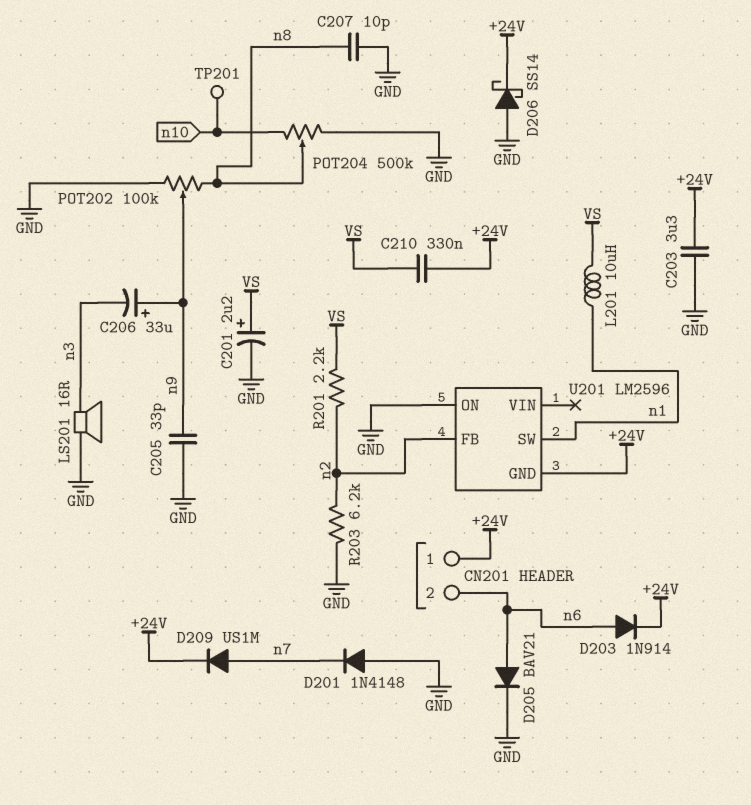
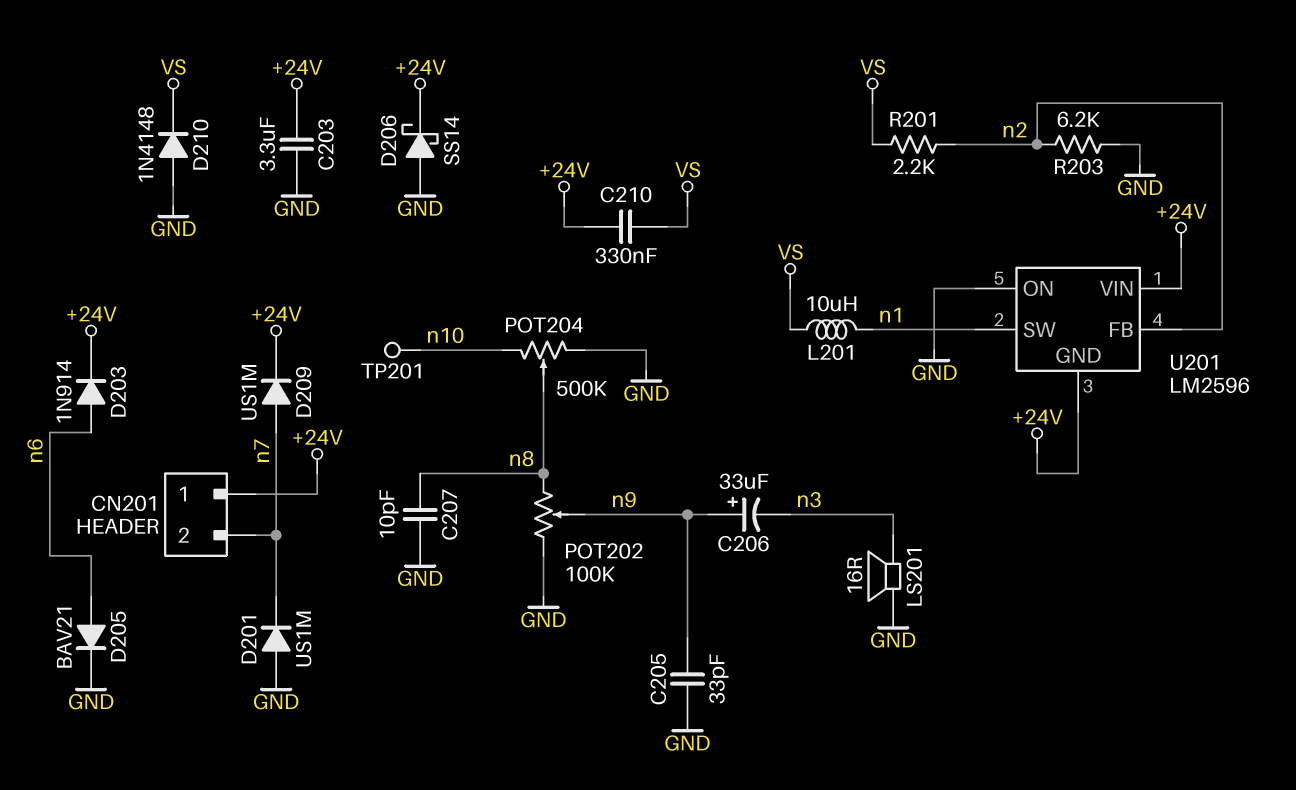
C201: 2.2uF (plus VS, minus GND) -> none
CN201 pin 2: n6 -> n7
D201: diode 1N4148 (A GND, K n7) -> diode US1M (A GND, K n7)
D210: none -> diode 1N4148 (A GND, K VS)
U201 pin VIN: none -> +24V

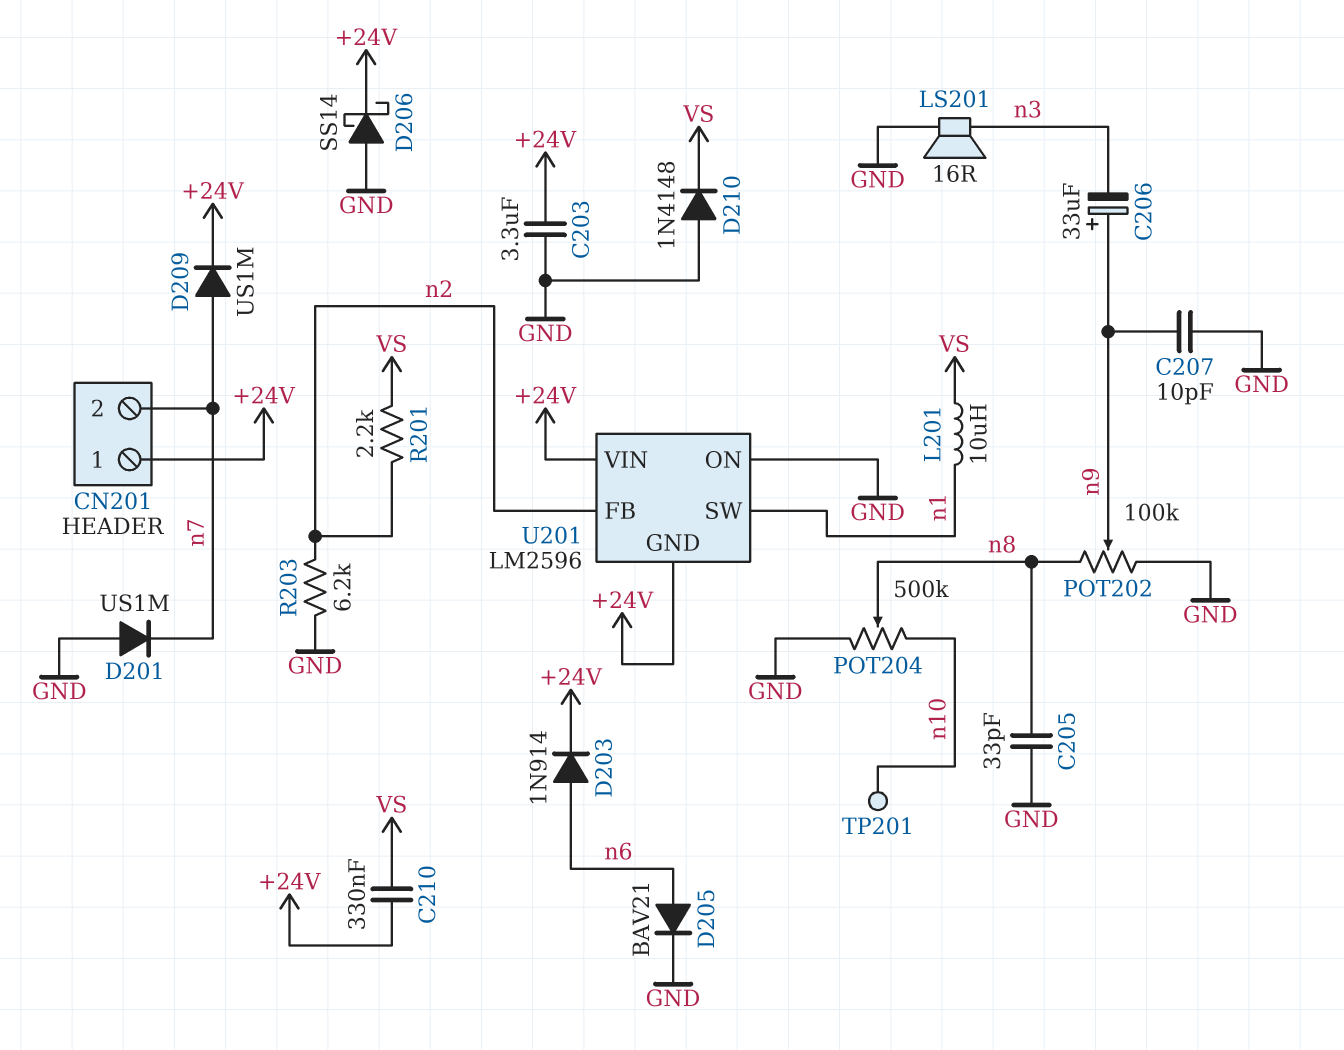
C205: 33pF (GND, n9) -> 33pF (GND, n8)
C207: 10pF (GND, n8) -> 10pF (GND, n9)

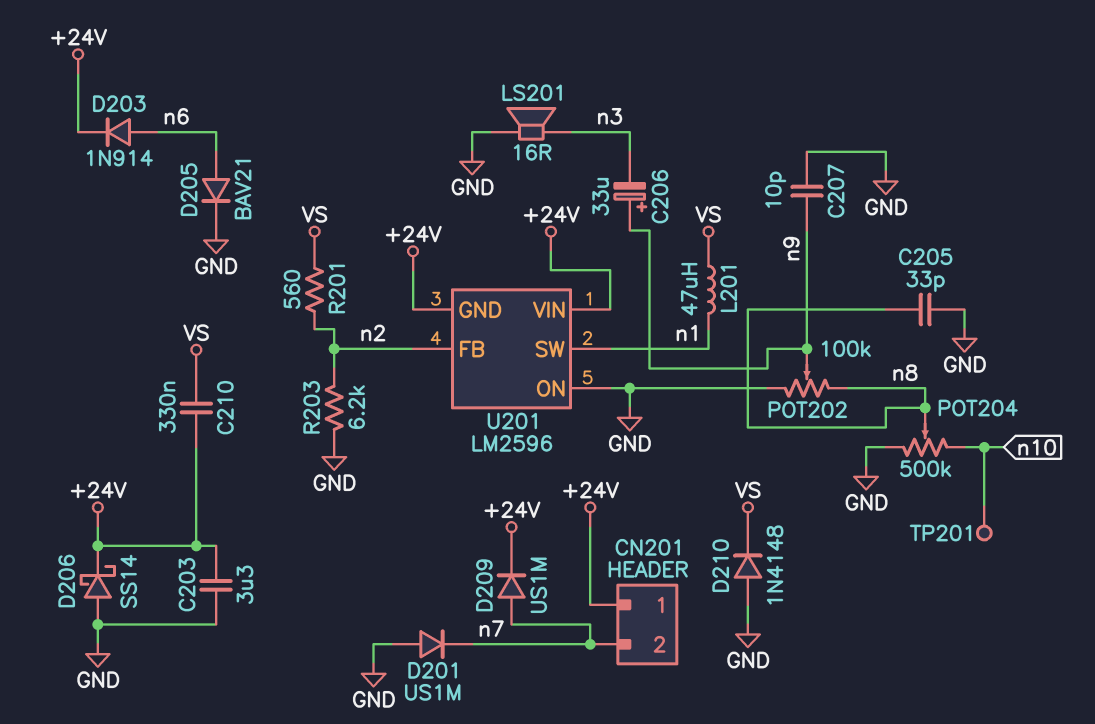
L201: 10uH (VS, n1) -> 47uH (VS, n1)
R201: 2.2k (VS, n2) -> 560 (VS, n2)

